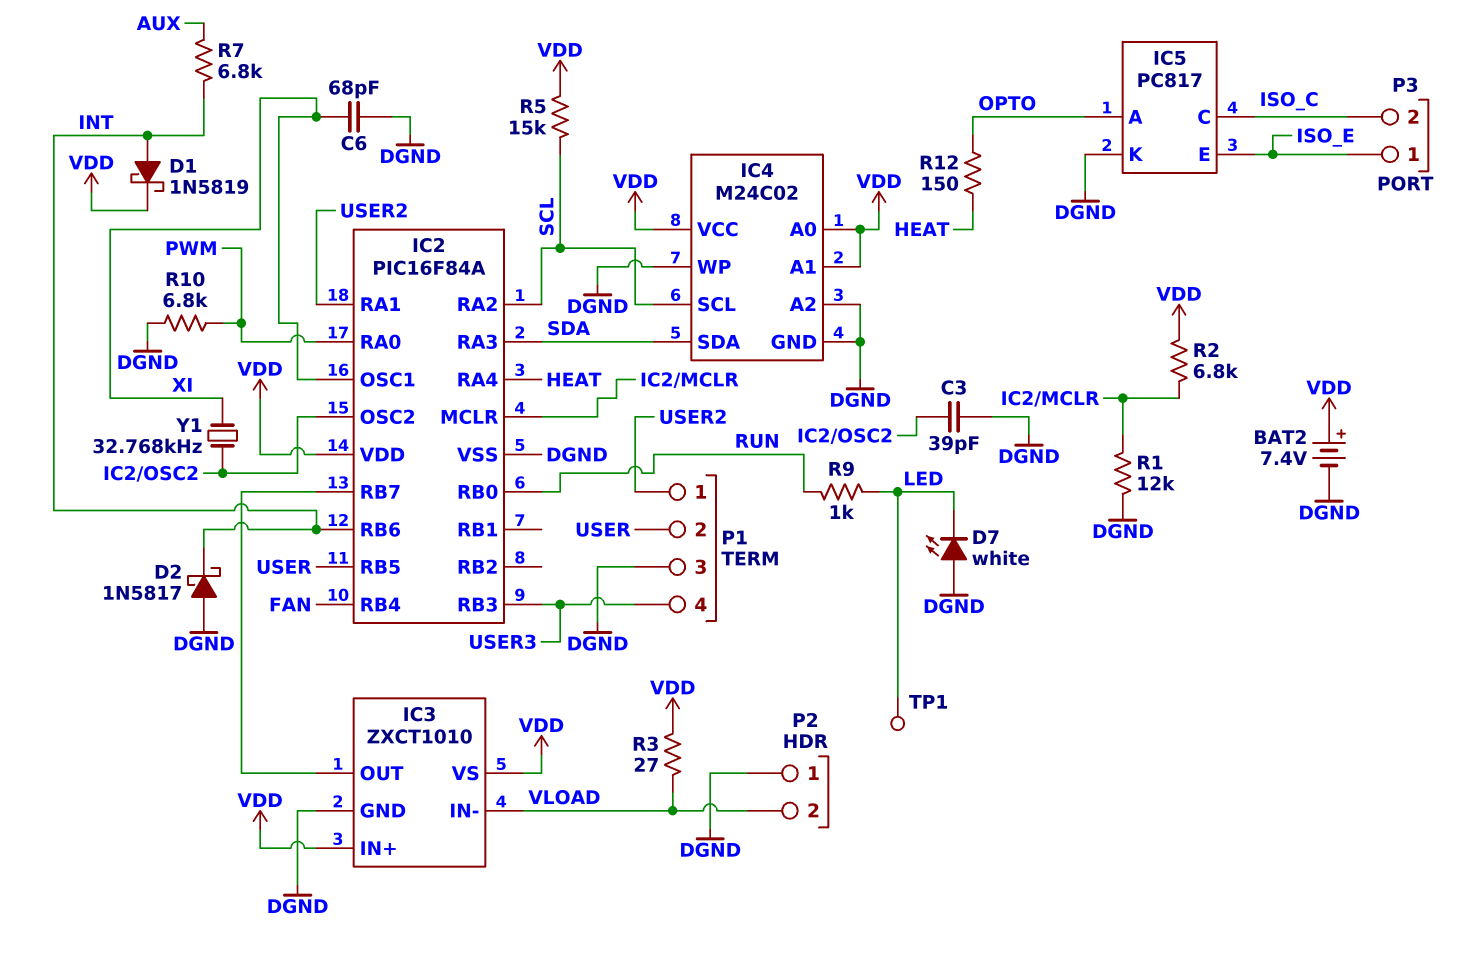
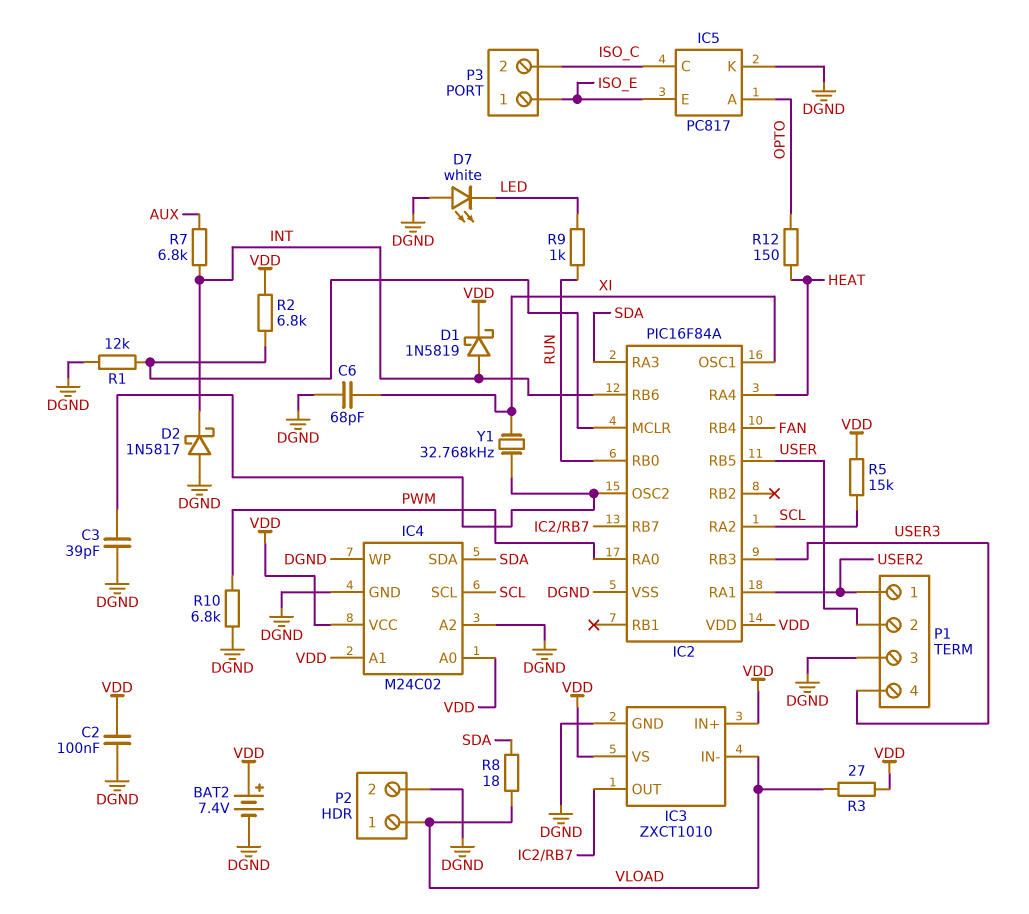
C2: none -> 100nF (DGND, VDD)
P2 pin 1: DGND -> VLOAD
P2 pin 2: VLOAD -> DGND
R8: none -> 18 (SDA, VLOAD)
TP1: test point (LED) -> none

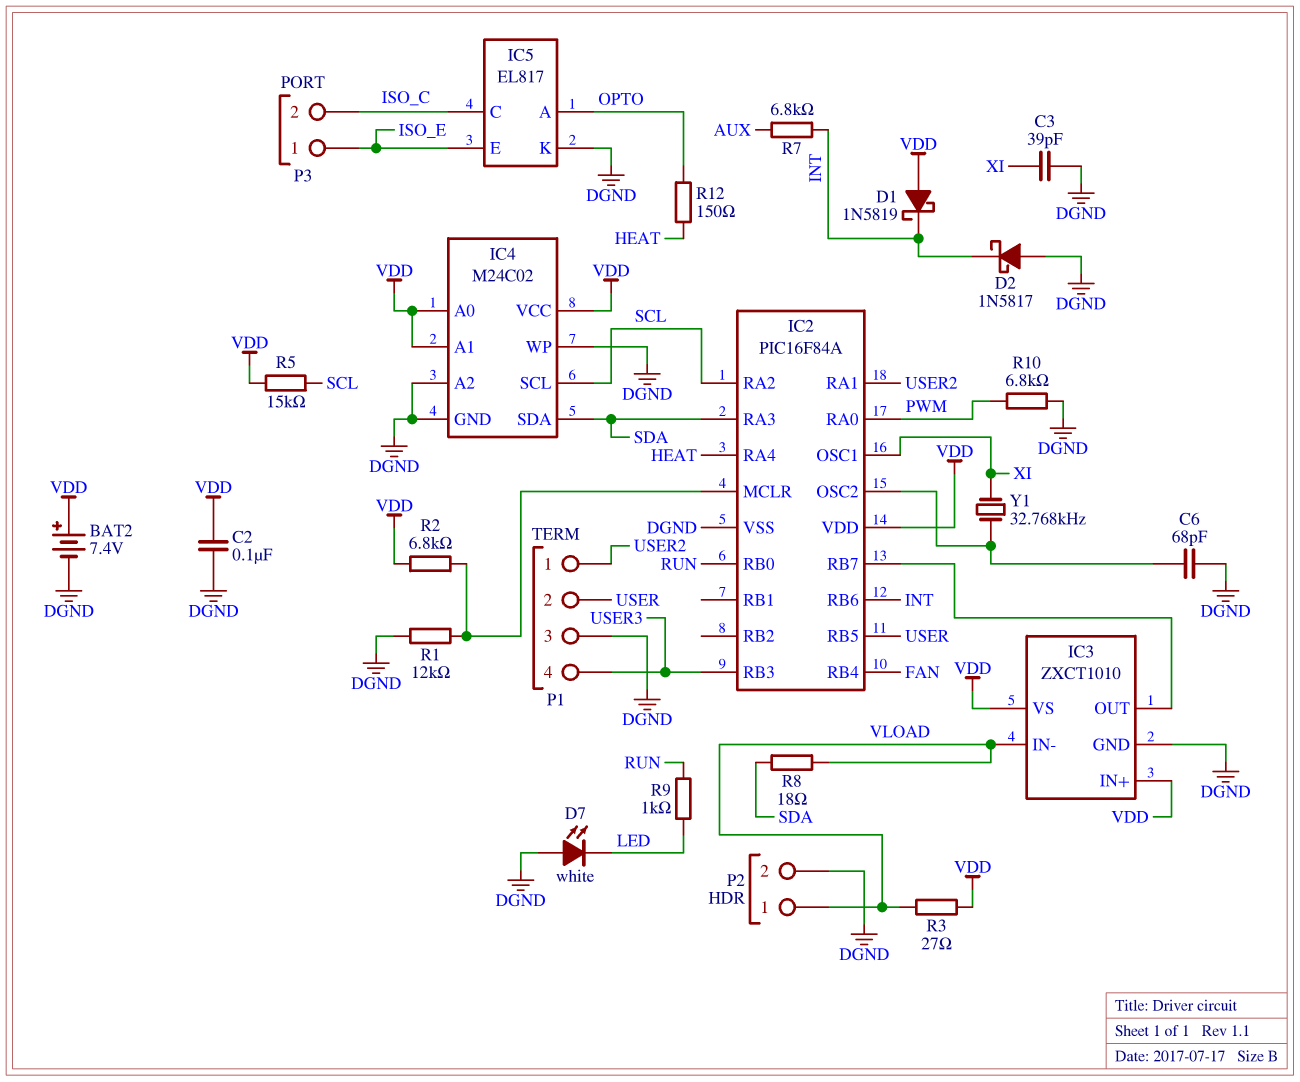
C3: 39pF (DGND, IC2/OSC2) -> 39pF (DGND, XI)
C6: 68pF (DGND, XI) -> 68pF (DGND, IC2/OSC2)
D1: schottky 1N5819 (A INT, K VDD) -> schottky 1N5819 (A VDD, K INT)
IC5: PC817 -> EL817

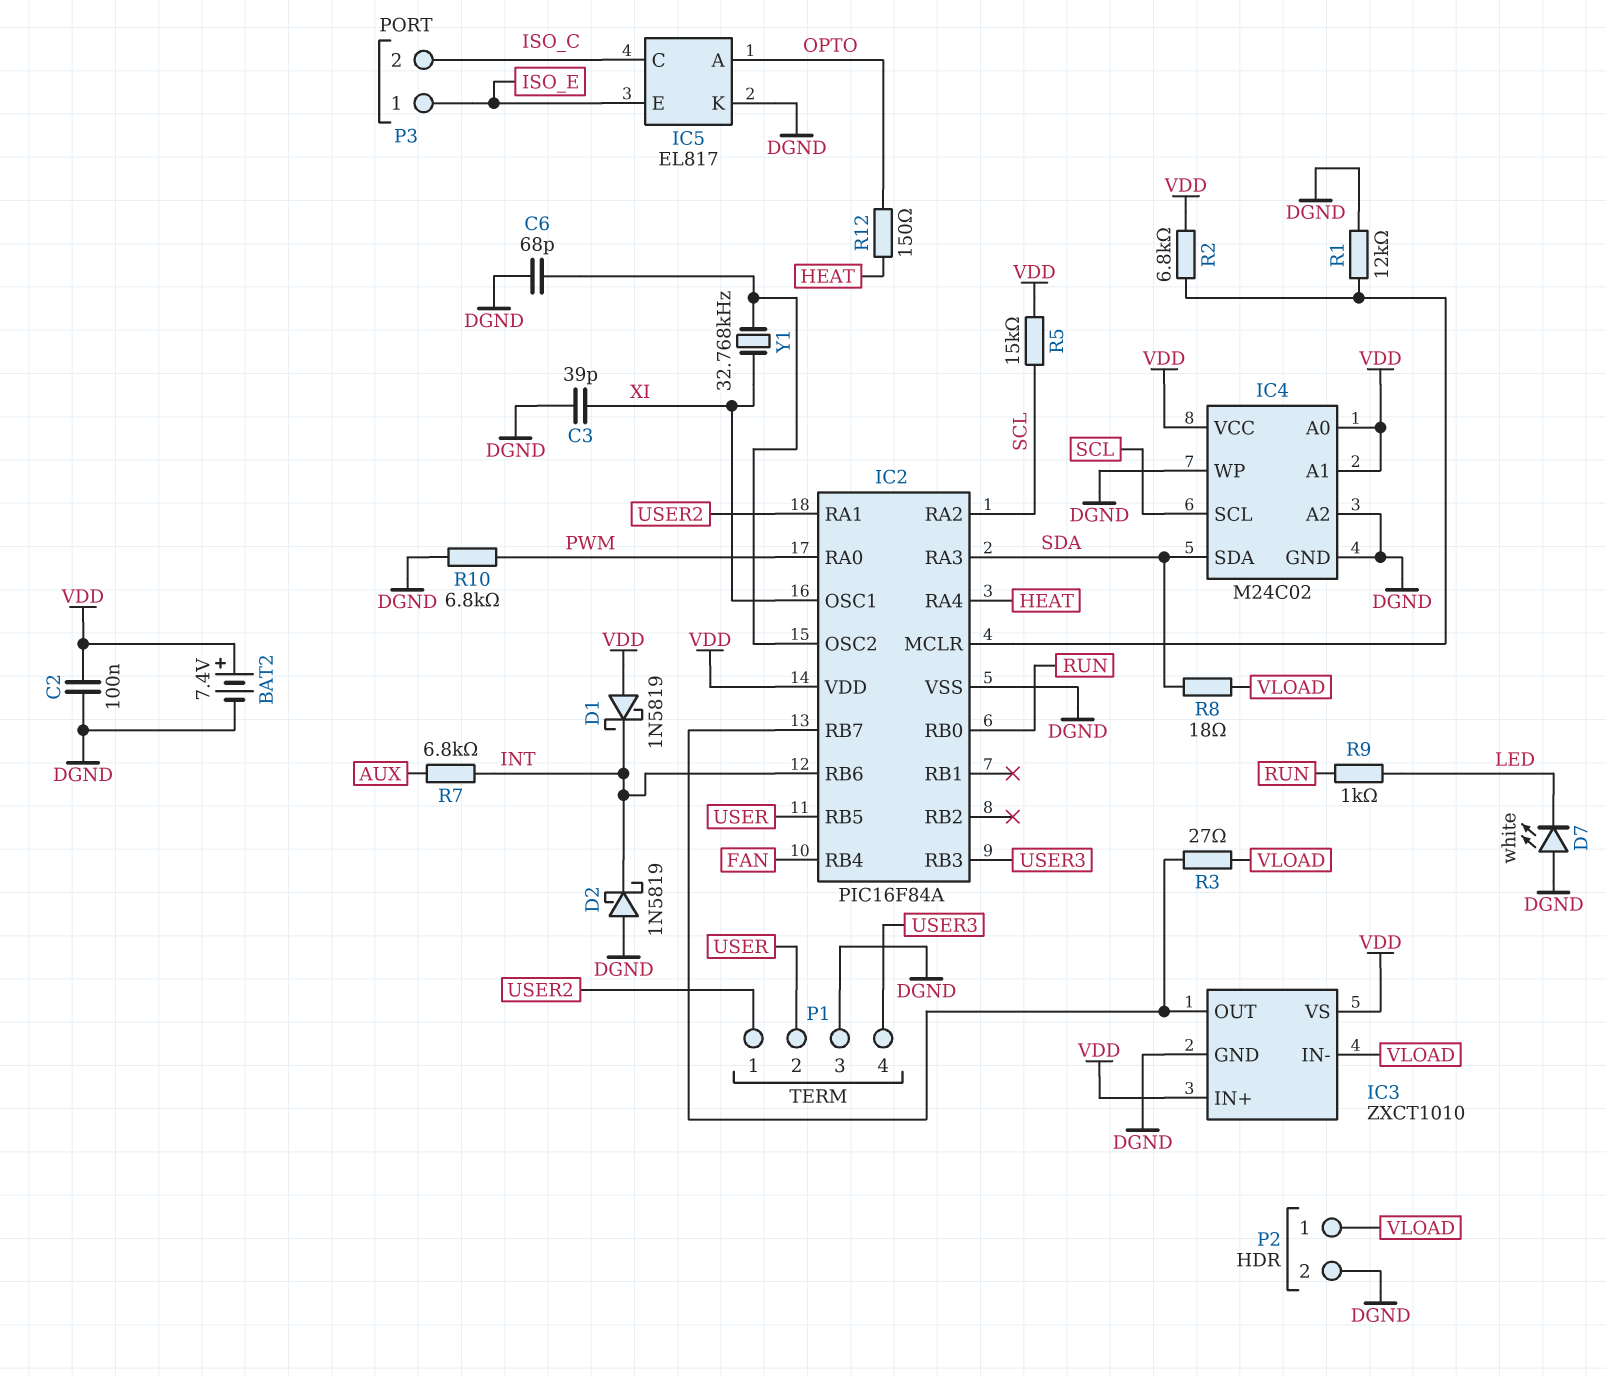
D2: schottky 1N5817 (A DGND, K INT) -> schottky 1N5819 (A DGND, K INT)
R3: 27 (VDD, VLOAD) -> 27 (IC2/RB7, VLOAD)

